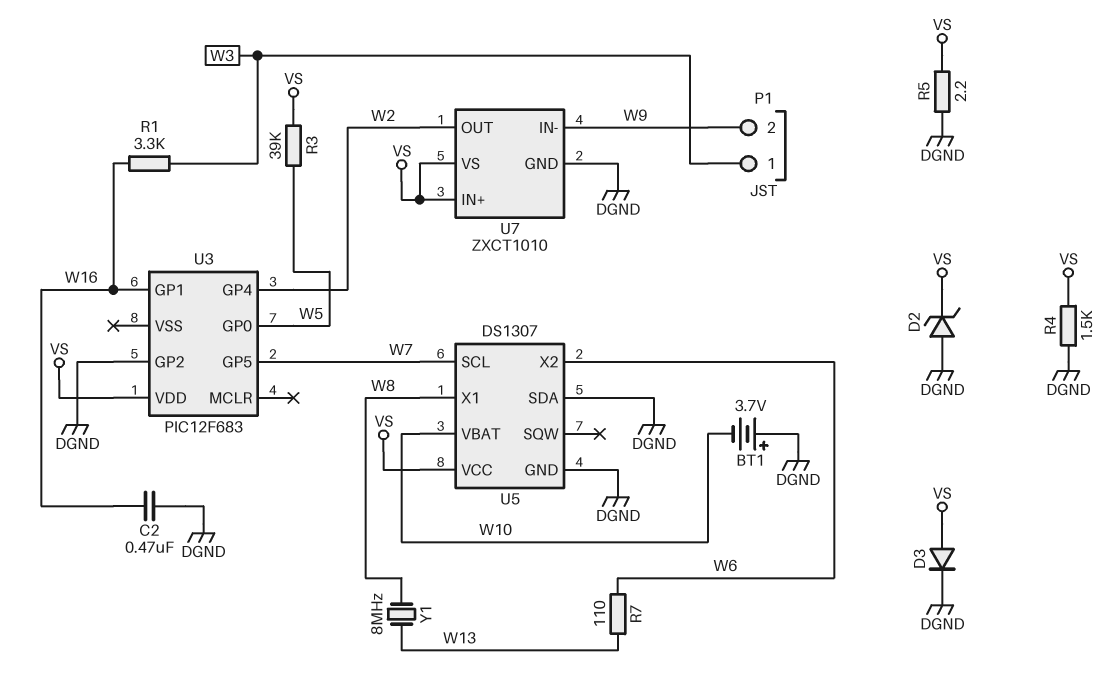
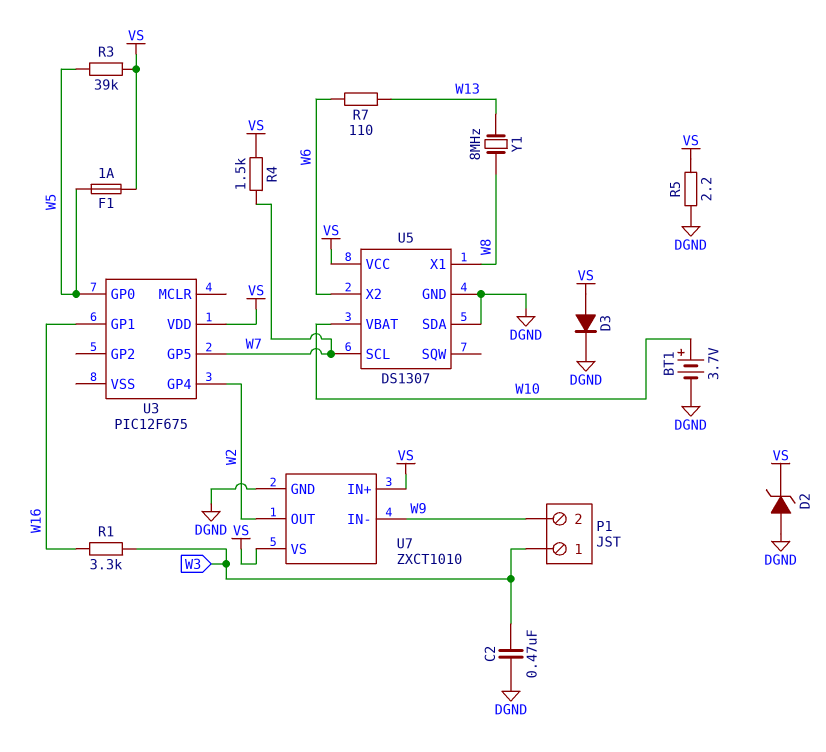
BT1: 3.7V (plus DGND, minus W10) -> 3.7V (plus W10, minus DGND)
C2: 470nF (DGND, W16) -> 470nF (DGND, W3)
F1: none -> 1A (VS, W5)
R4: 1.5k (DGND, VS) -> 1.5k (VS, W7)
U3: PIC12F683 -> PIC12F675
U3 pin GP2: DGND -> none

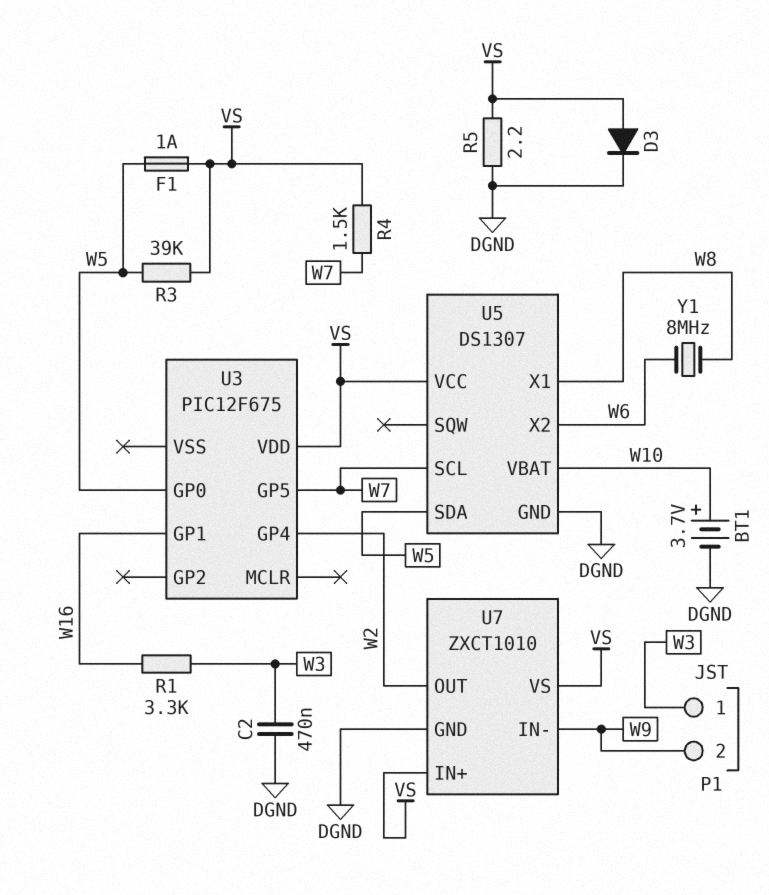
D2: zener (A DGND, K VS) -> none
R7: 110 (W6, W13) -> none
U5 pin SDA: DGND -> W5
Y1: 8MHz (W8, W13) -> 8MHz (W6, W8)

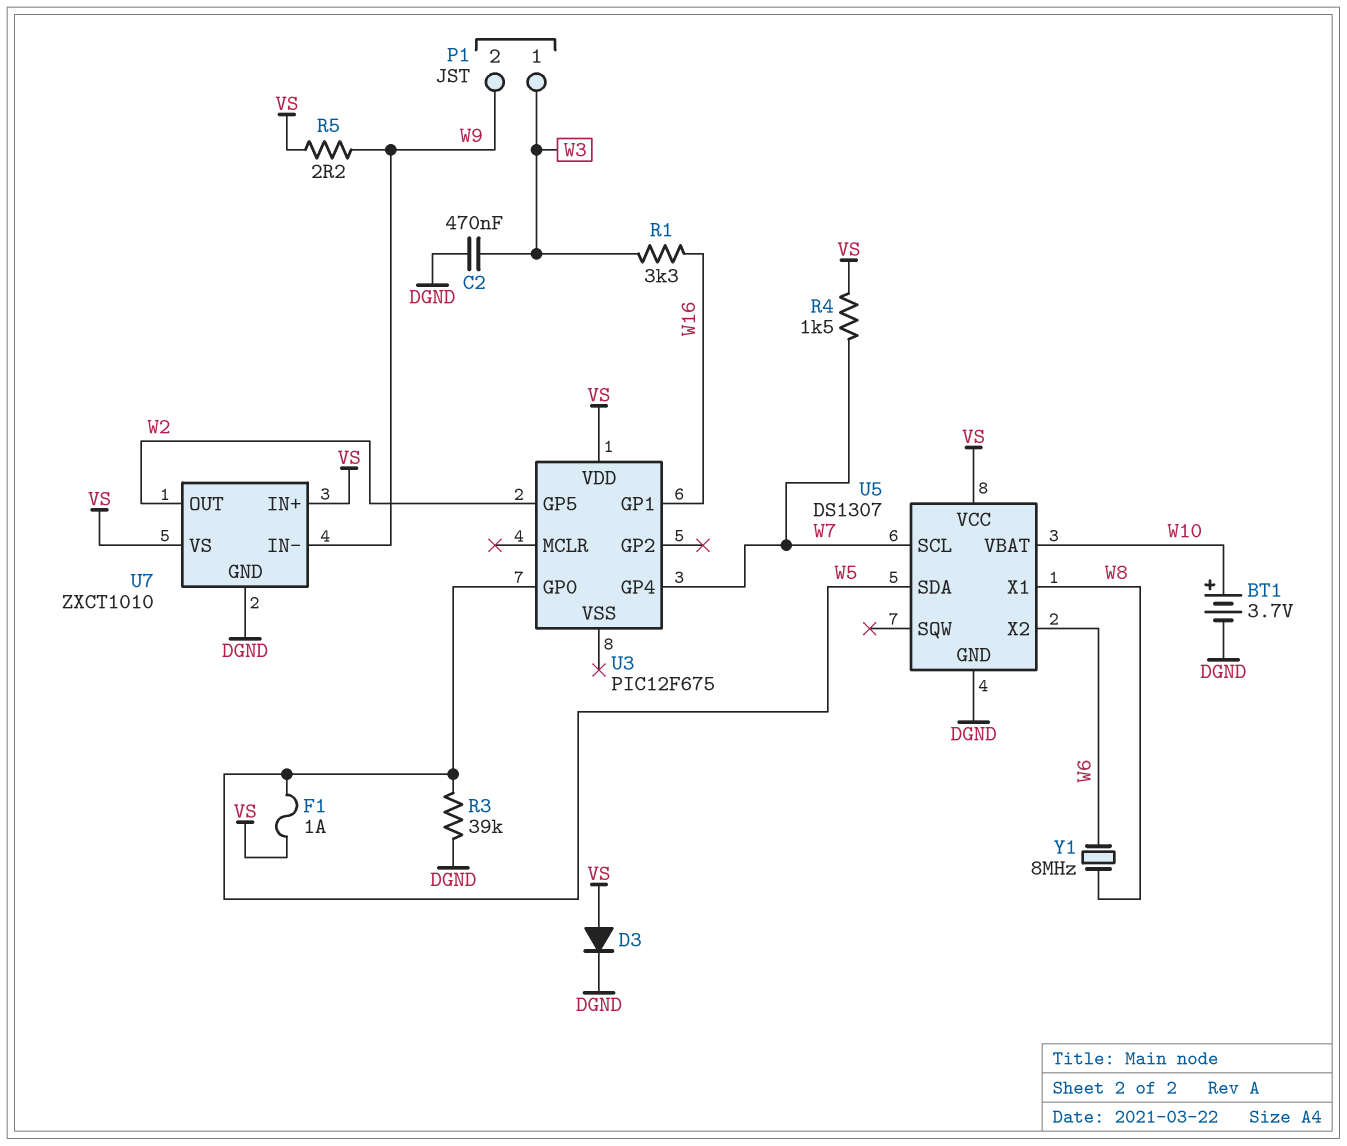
R3: 39k (VS, W5) -> 39k (DGND, W5)
R5: 2.2 (DGND, VS) -> 2.2 (VS, W9)
U3 pin GP4: W2 -> W7
U3 pin GP5: W7 -> W2

